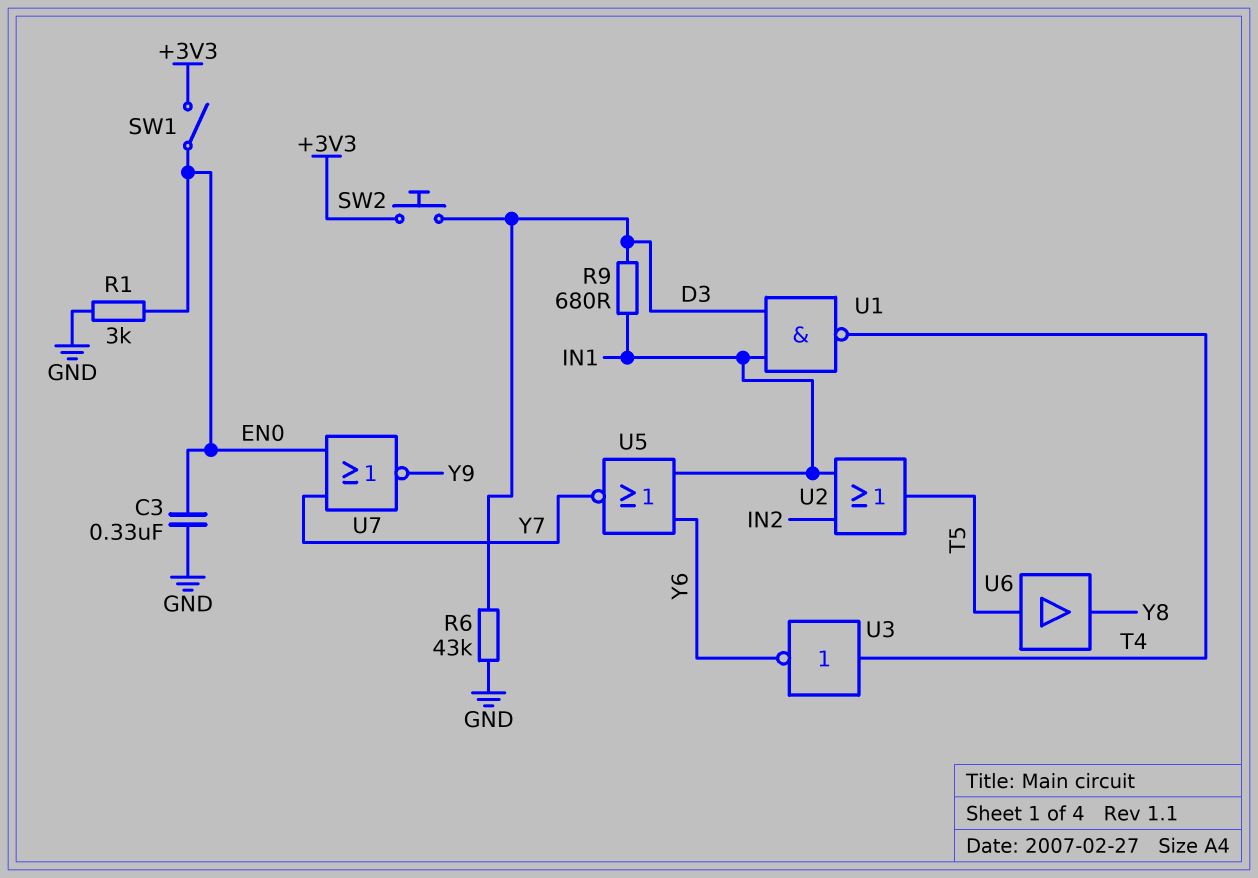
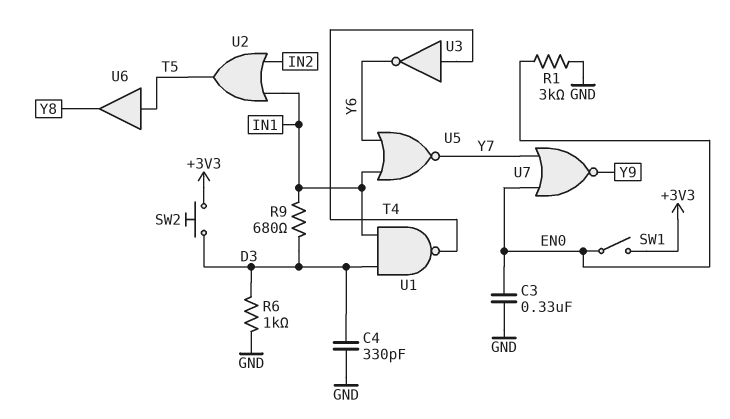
C4: none -> 330pF (D3, GND)
R6: 43k (D3, GND) -> 1k (D3, GND)

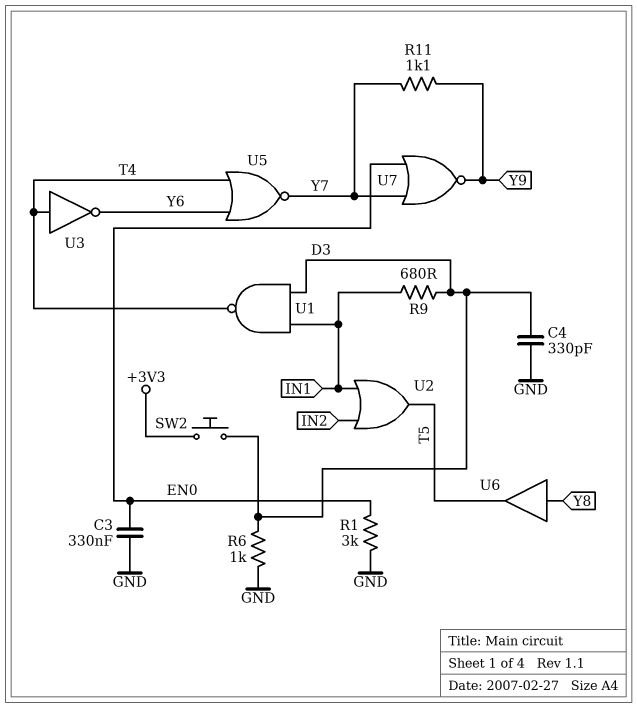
R11: none -> 1.1k (Y7, Y9)
SW1: switch (+3V3, EN0) -> none
U5: NOR (in IN1, in Y6, out Y7) -> NOR (in T4, in Y6, out Y7)
U6: buffer (in T5, out Y8) -> buffer (in Y8, out T5)

